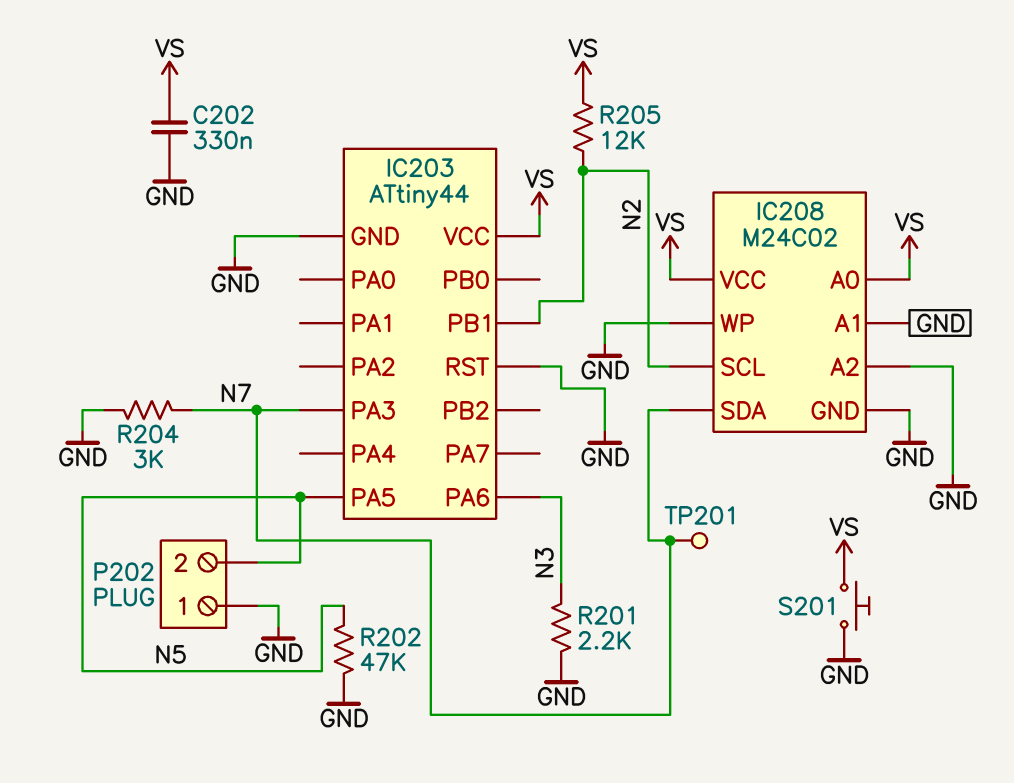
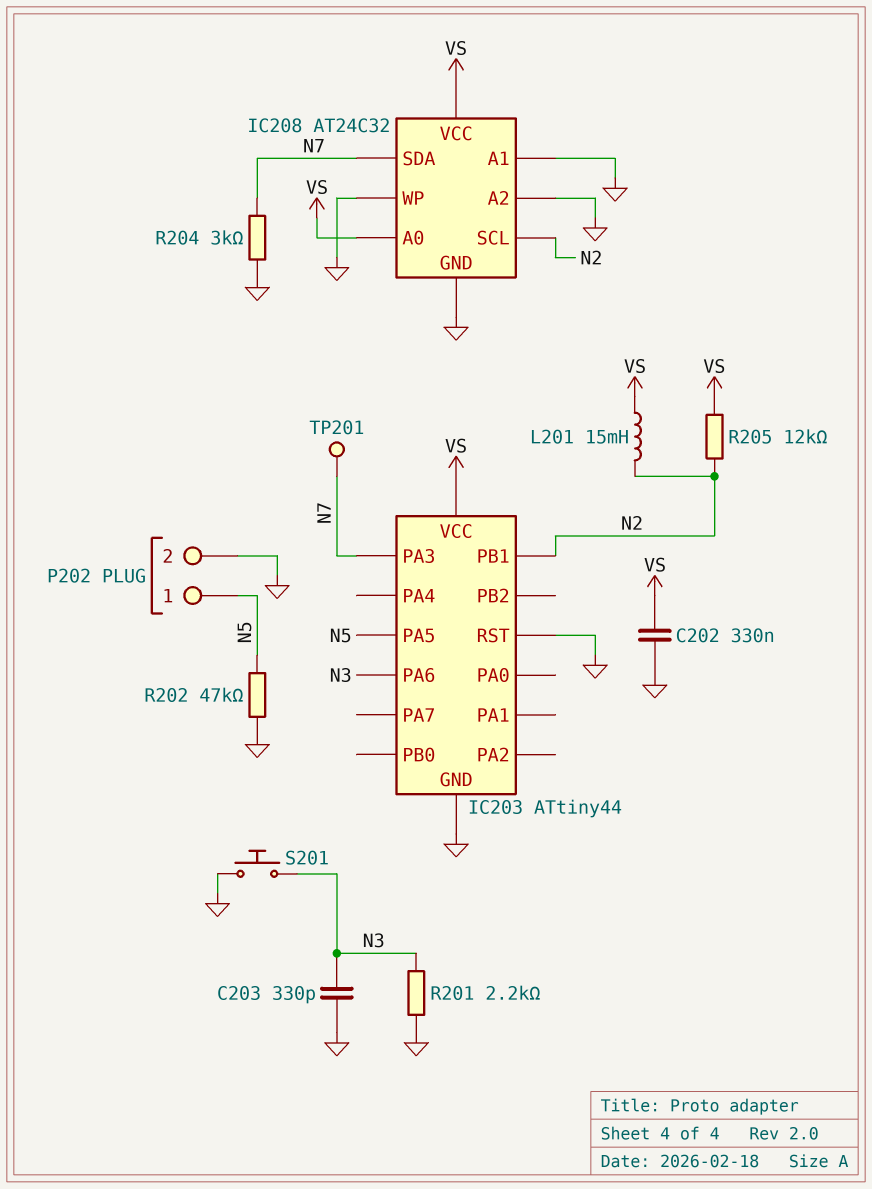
C203: none -> 330pF (GND, N3)
IC208: M24C02 -> AT24C32
L201: none -> 15mH (N2, VS)
P202 pin 1: GND -> N5
P202 pin 2: N5 -> GND
S201: button (GND, VS) -> button (GND, N3)

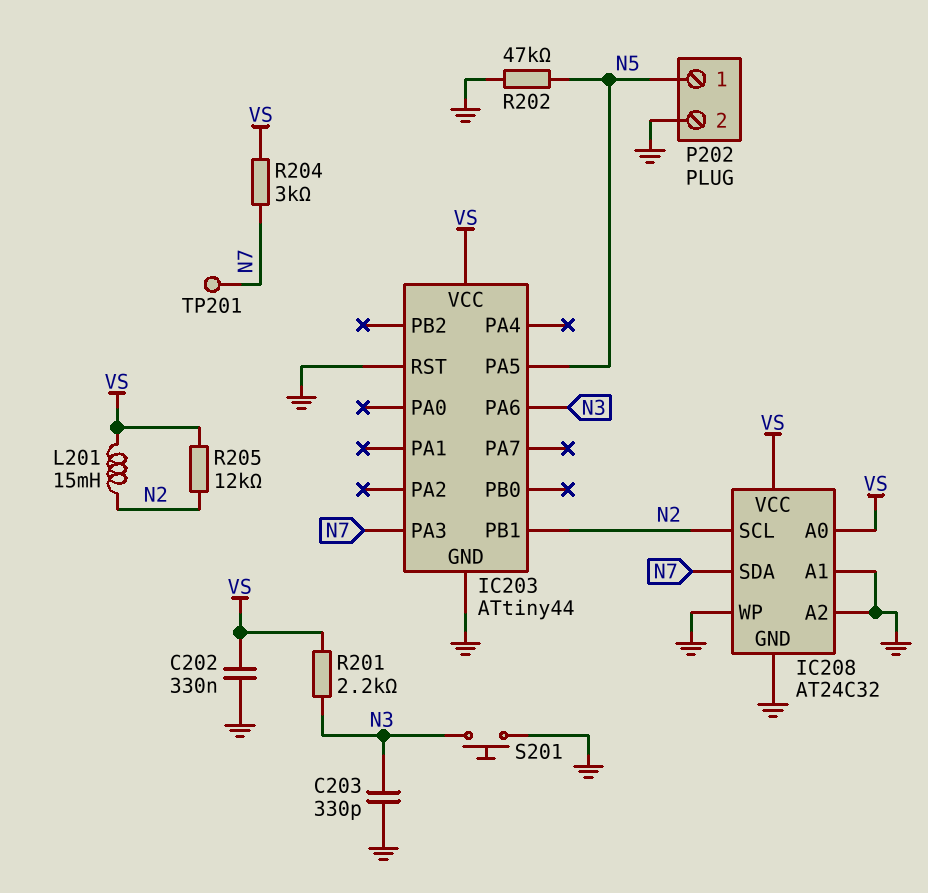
R201: 2.2k (GND, N3) -> 2.2k (N3, VS)
R204: 3k (GND, N7) -> 3k (N7, VS)

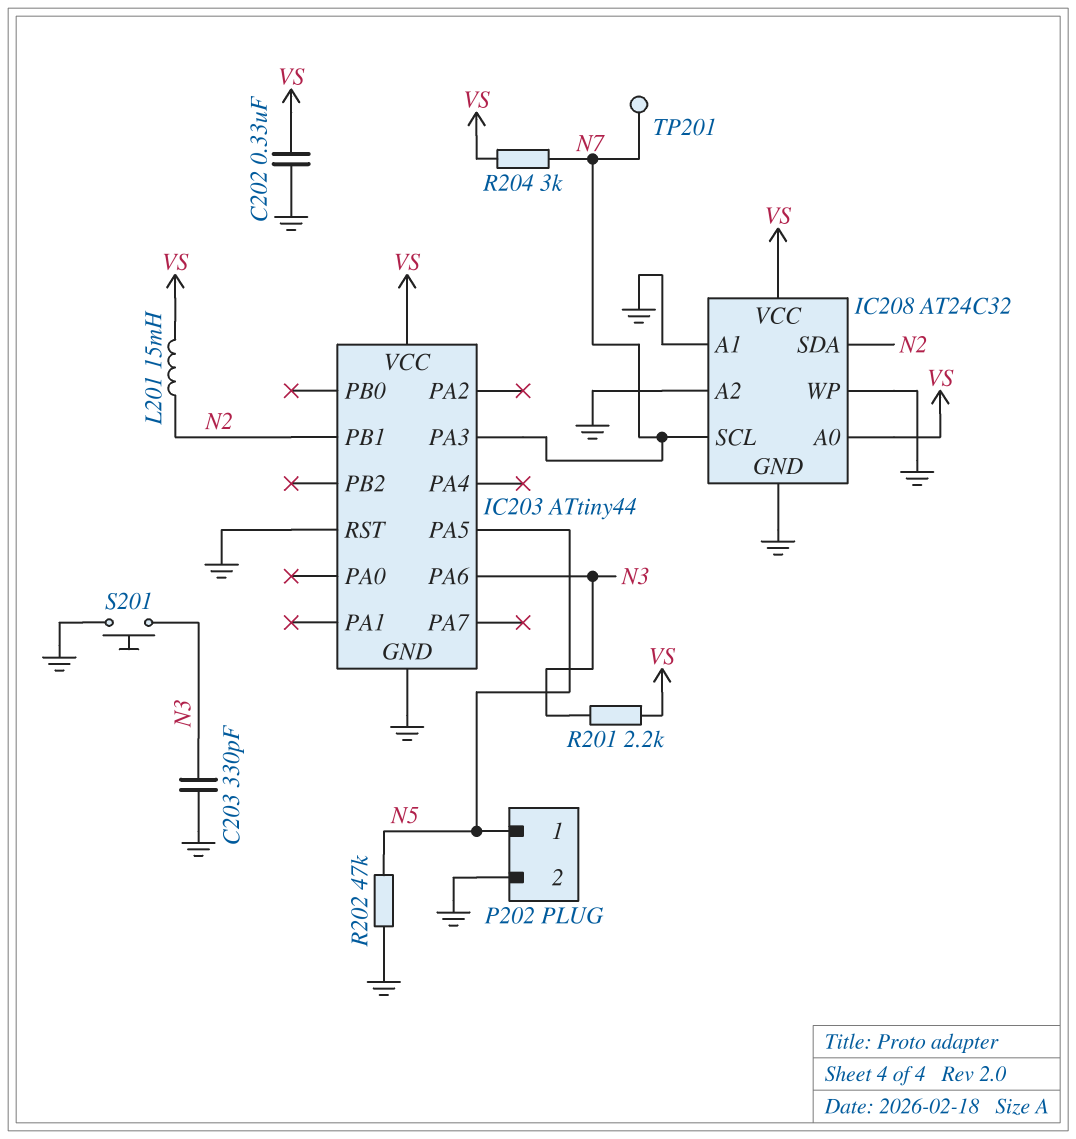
IC208 pin SCL: N2 -> N7
IC208 pin SDA: N7 -> N2
R205: 12k (N2, VS) -> none

